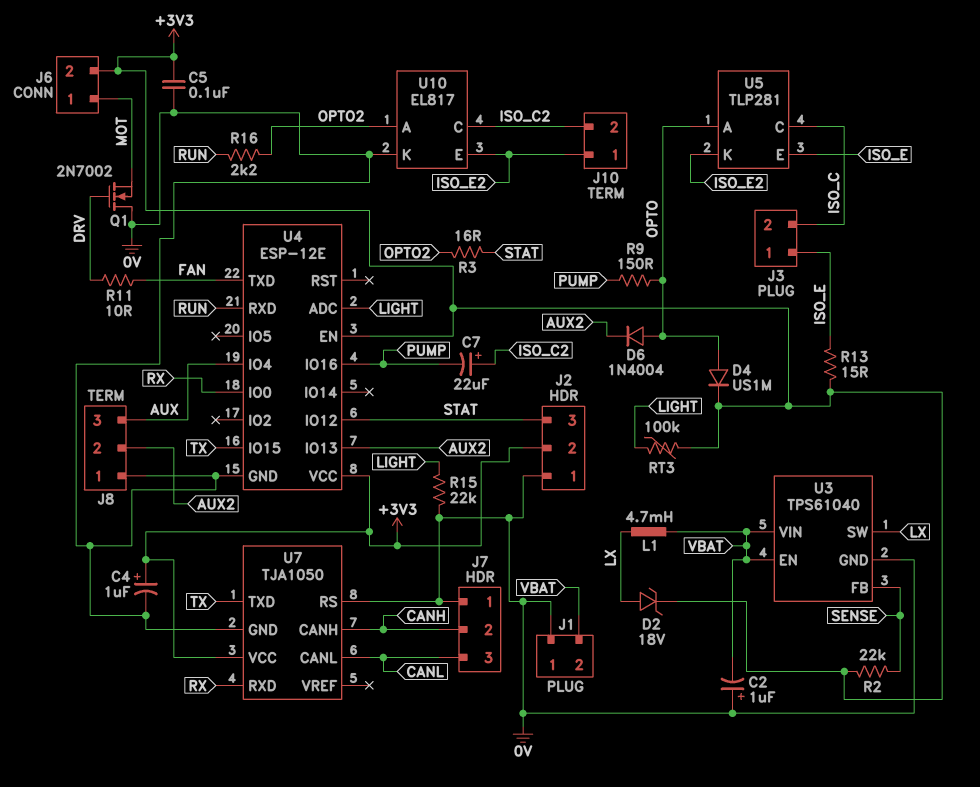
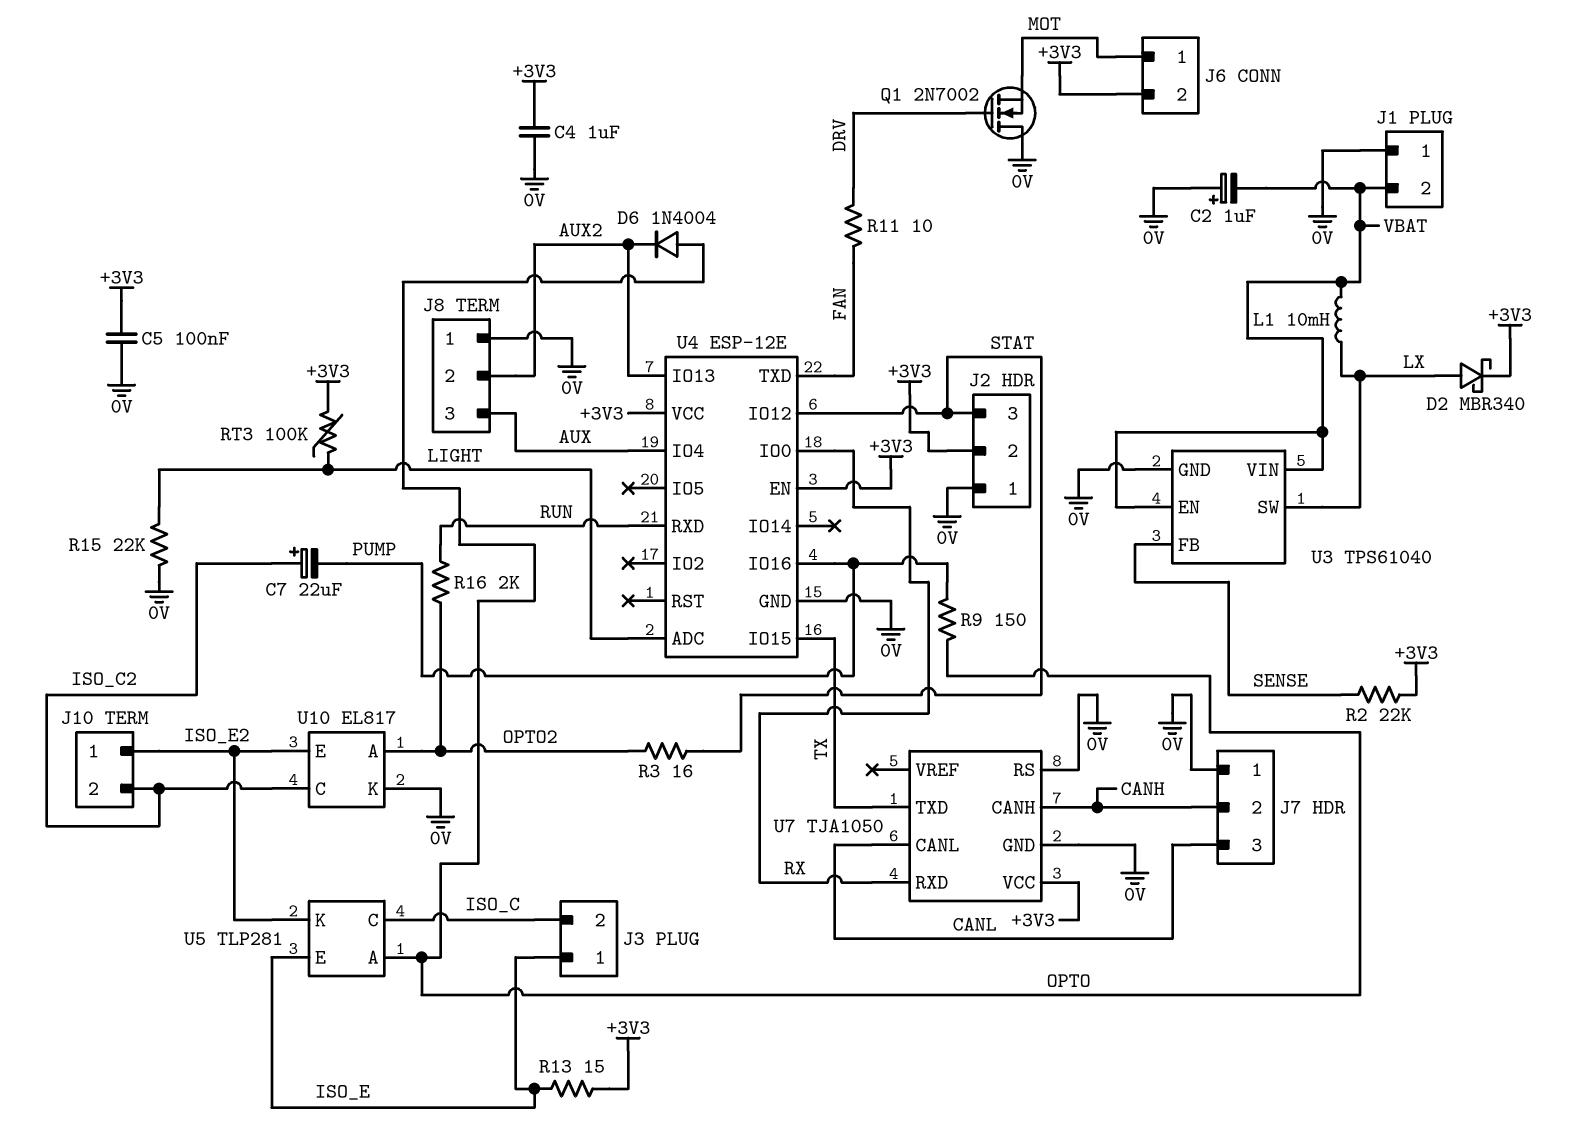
C4: 1uF (plus +3V3, minus 0V) -> 1uF (+3V3, 0V)
D2: zener 18V (A LX, K +3V3) -> schottky MBR340 (A LX, K +3V3)
D4: diode US1M (A OPTO, K +3V3) -> none
L1: 4.7mH (LX, VBAT) -> 10mH (LX, VBAT)
R16: 2.2k (OPTO2, RUN) -> 2k (OPTO2, RUN)

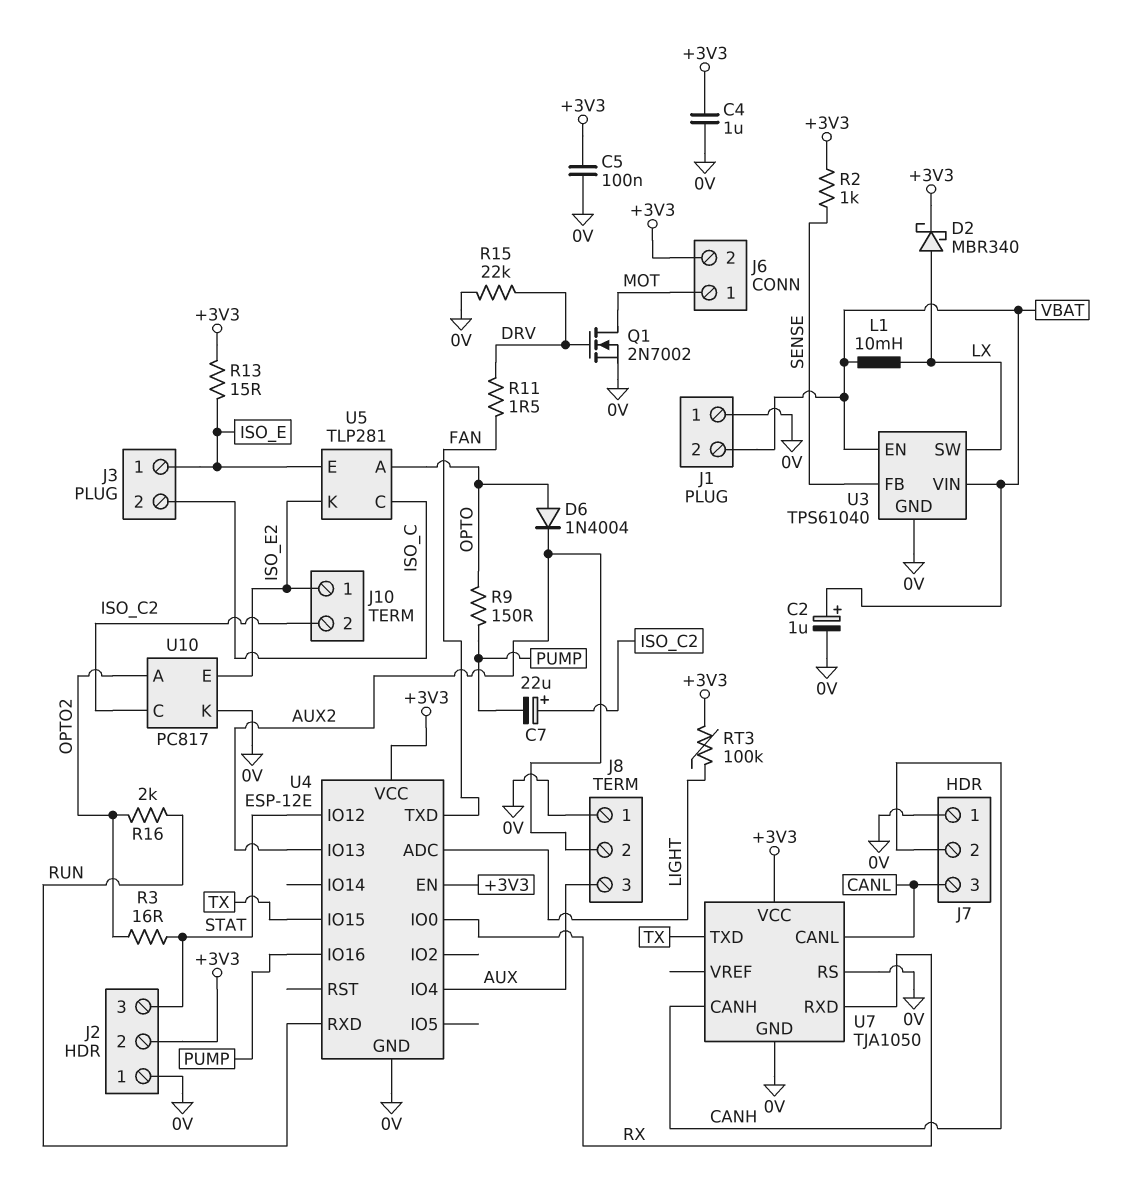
C2: 1uF (plus 0V, minus VBAT) -> 1uF (plus VBAT, minus 0V)
Q1: NMOS 2N7002 (G DRV, D 0V, S MOT) -> NMOS 2N7002 (G DRV, D MOT, S 0V)
R2: 22k (+3V3, SENSE) -> 1k (+3V3, SENSE)
R11: 10 (DRV, FAN) -> 1.5 (DRV, FAN)
R15: 22k (0V, LIGHT) -> 22k (0V, DRV)
U10: EL817 -> PC817

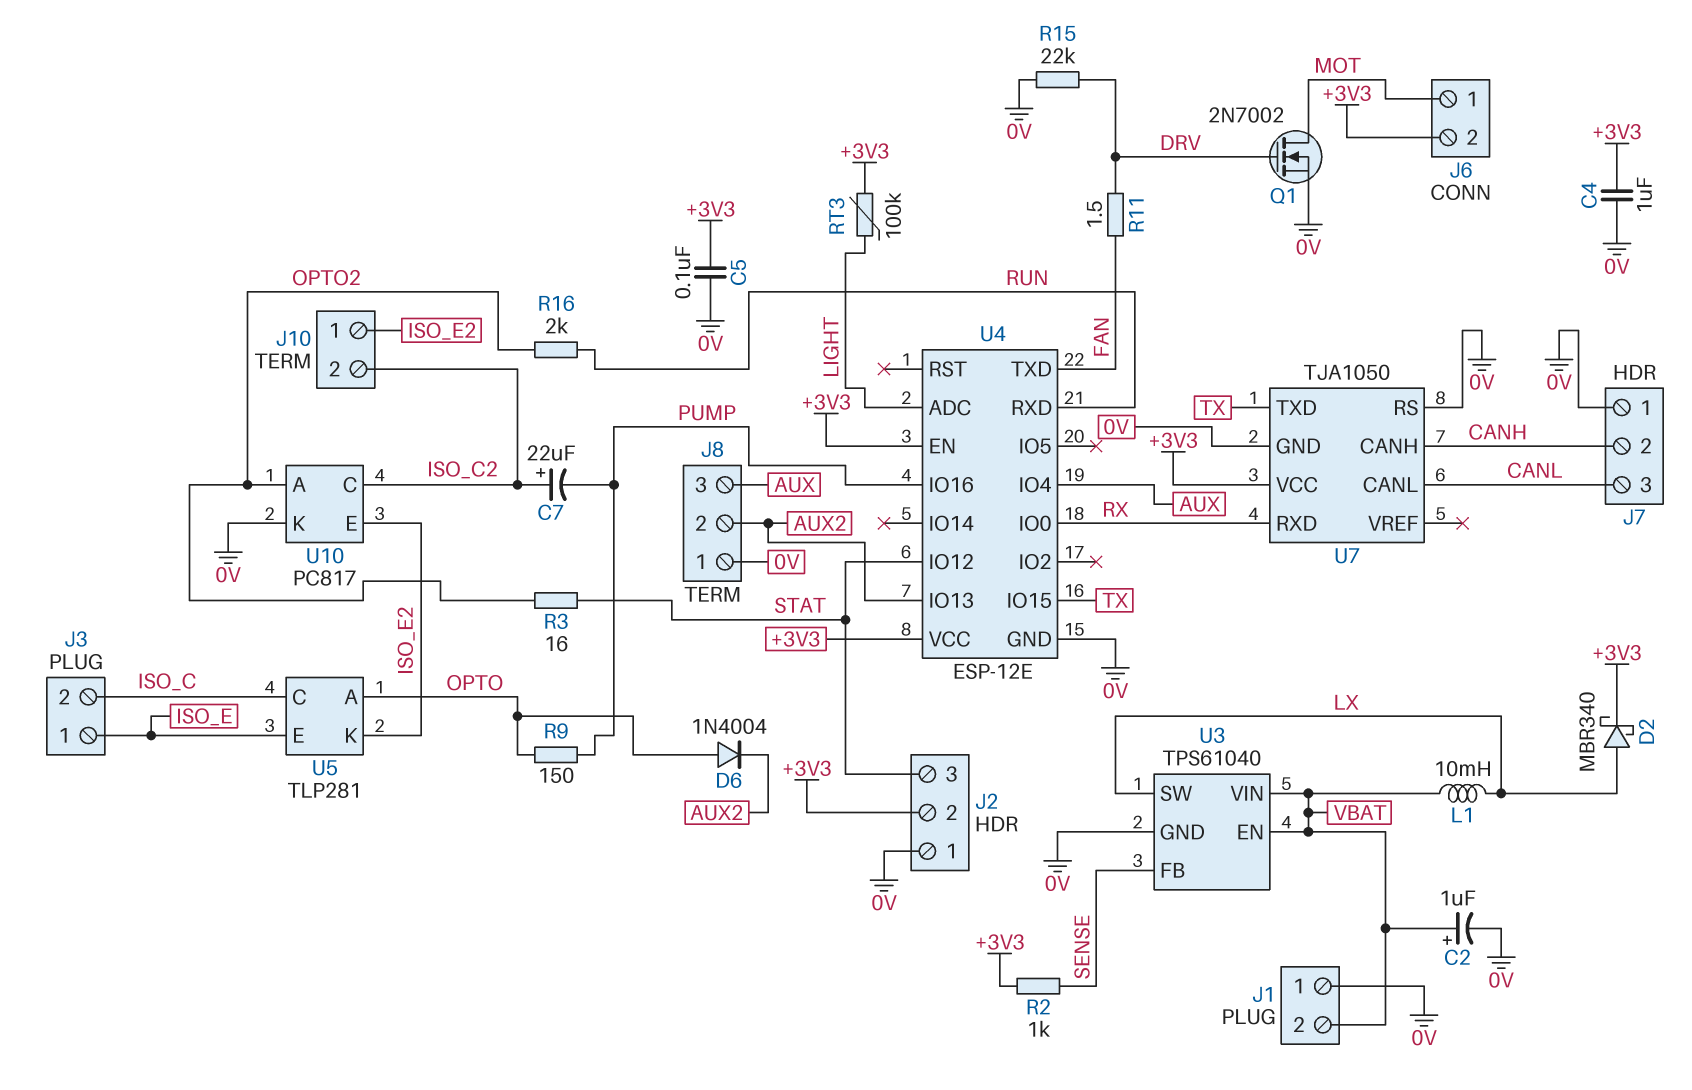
R13: 15 (+3V3, ISO_E) -> none

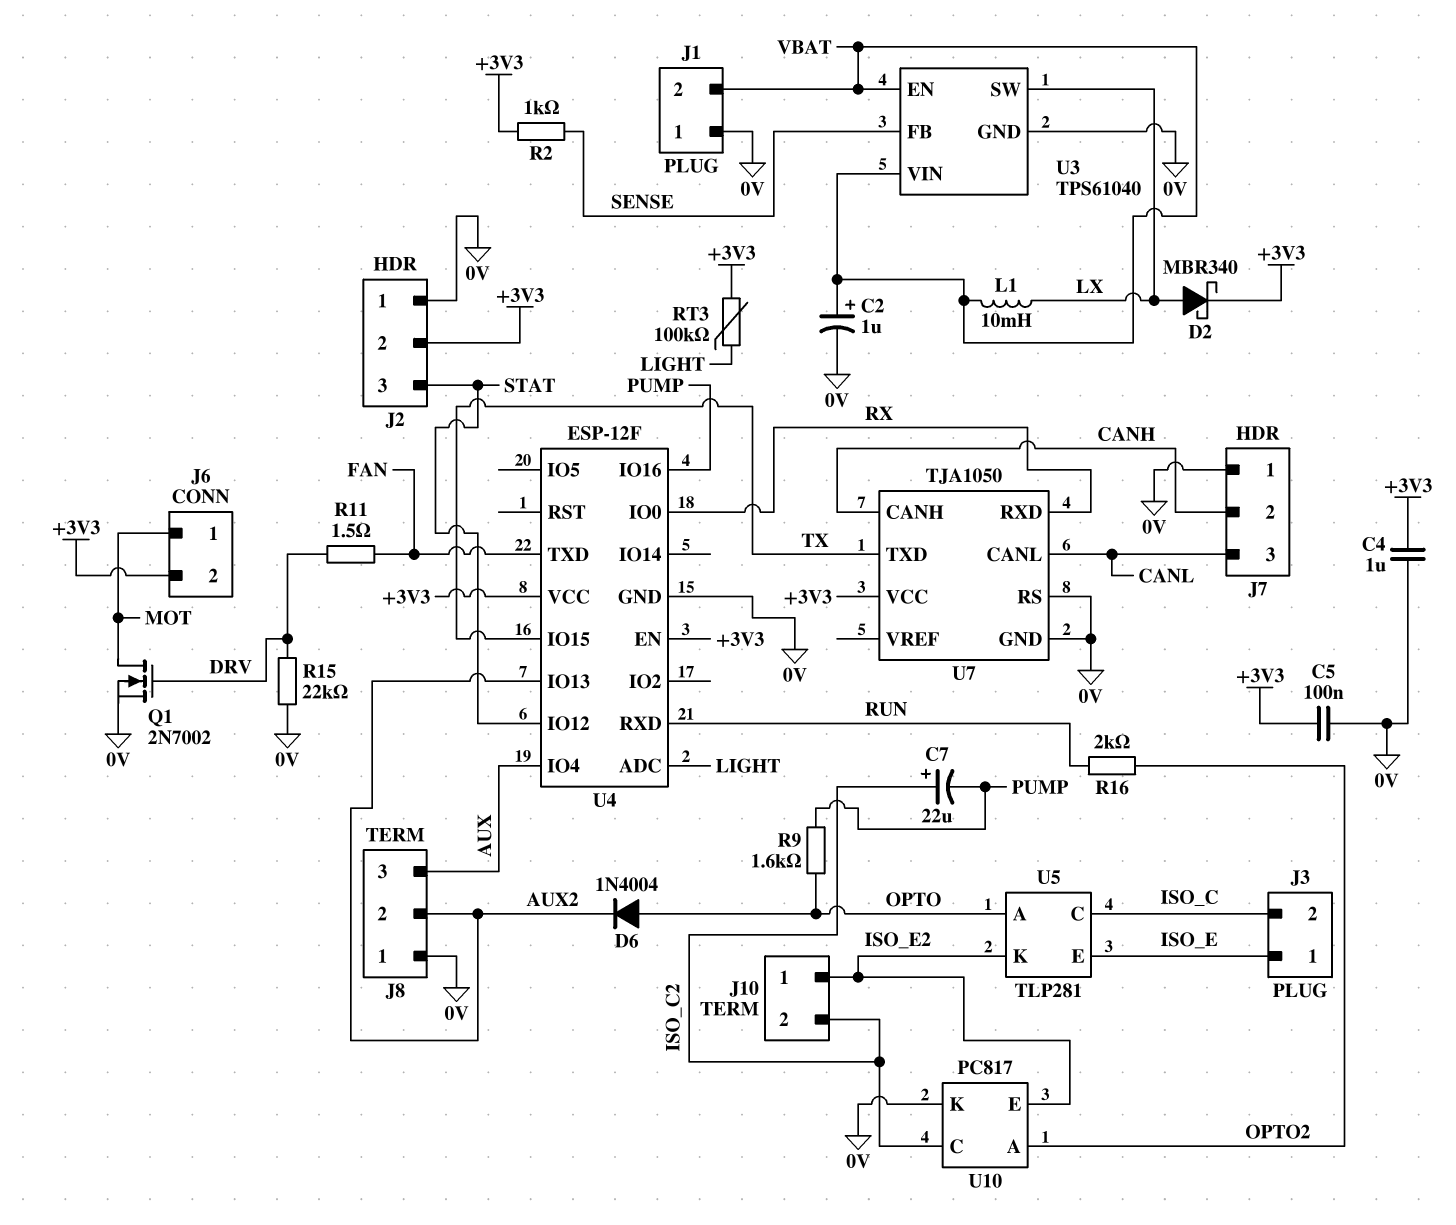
R3: 16 (OPTO2, STAT) -> none
R9: 150 (OPTO, PUMP) -> 1.6k (OPTO, PUMP)
U4: ESP-12E -> ESP-12F

